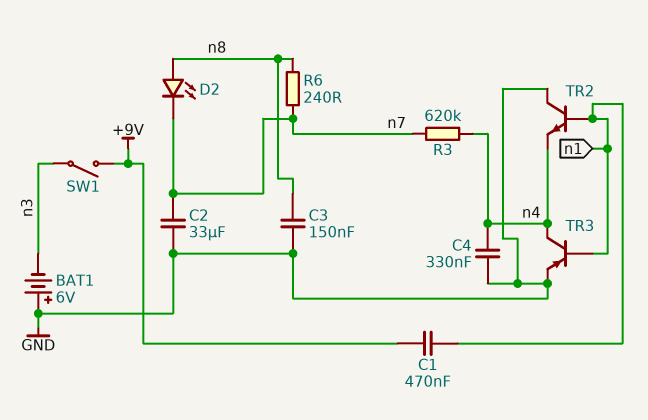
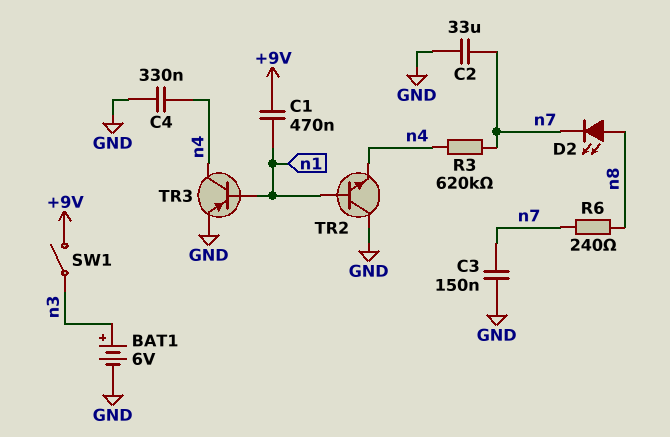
BAT1: 6V (plus GND, minus n3) -> 6V (plus n3, minus GND)
C3: 150nF (GND, n8) -> 150nF (GND, n7)

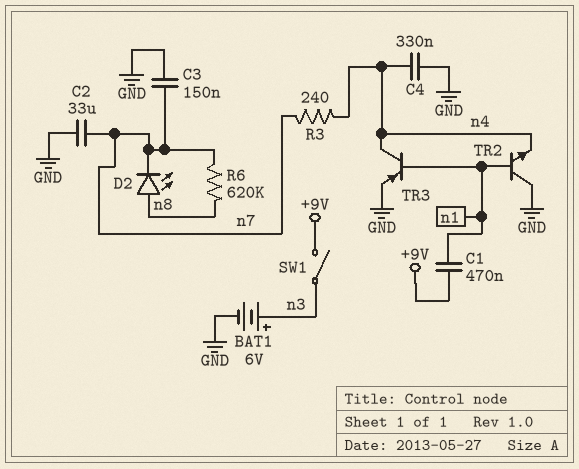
R3: 620k (n4, n7) -> 240 (n4, n7)
R6: 240 (n7, n8) -> 620k (n7, n8)

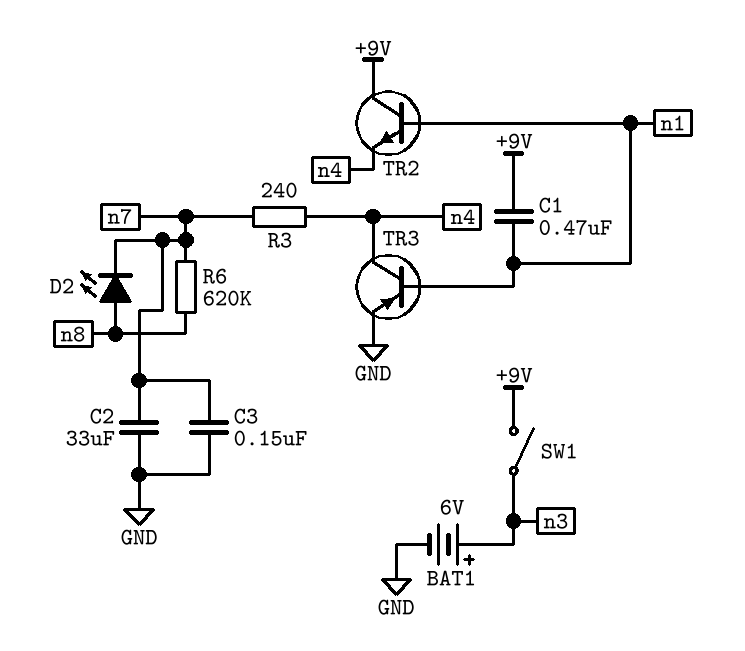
C4: 330nF (GND, n4) -> none
TR2: NPN (B n1, C GND, E n4) -> NPN (B n1, C +9V, E n4)

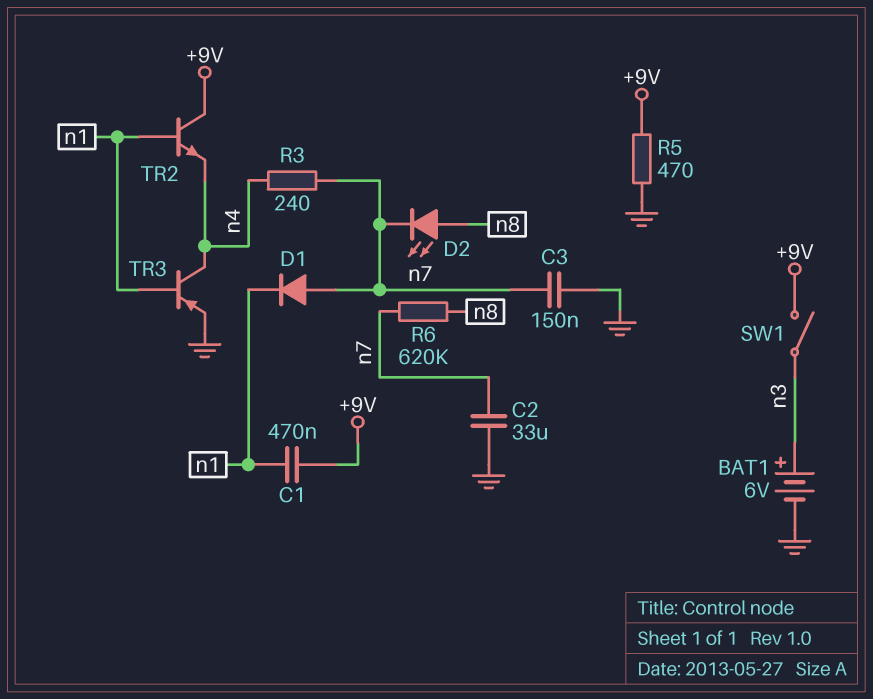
D1: none -> diode (A n7, K n1)
R5: none -> 470 (+9V, GND)

